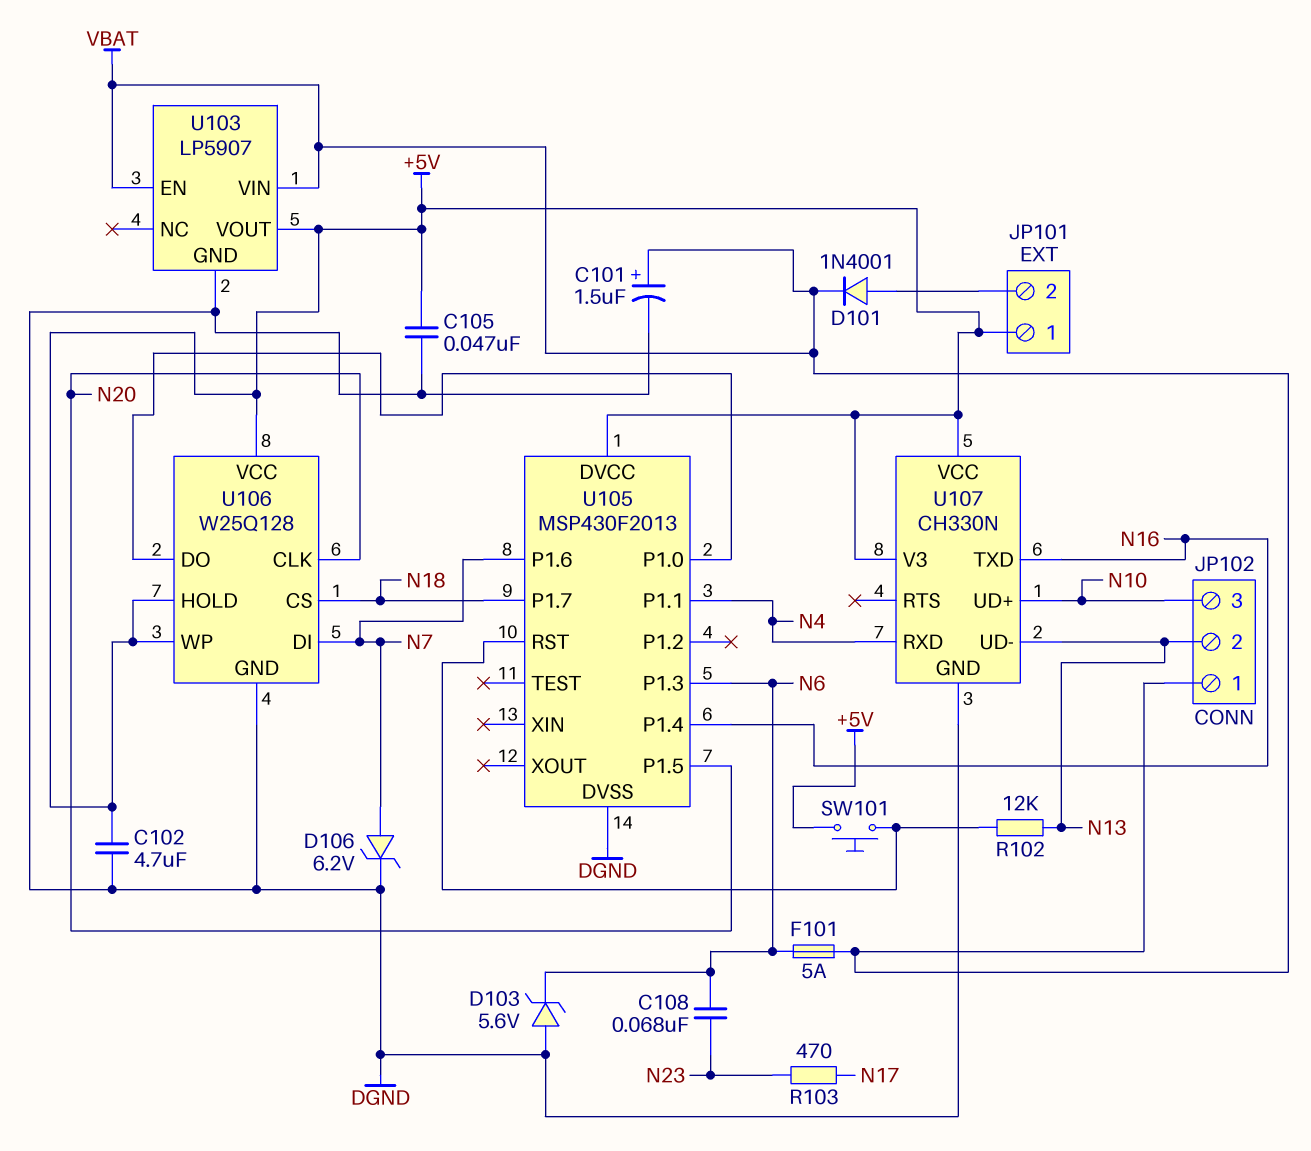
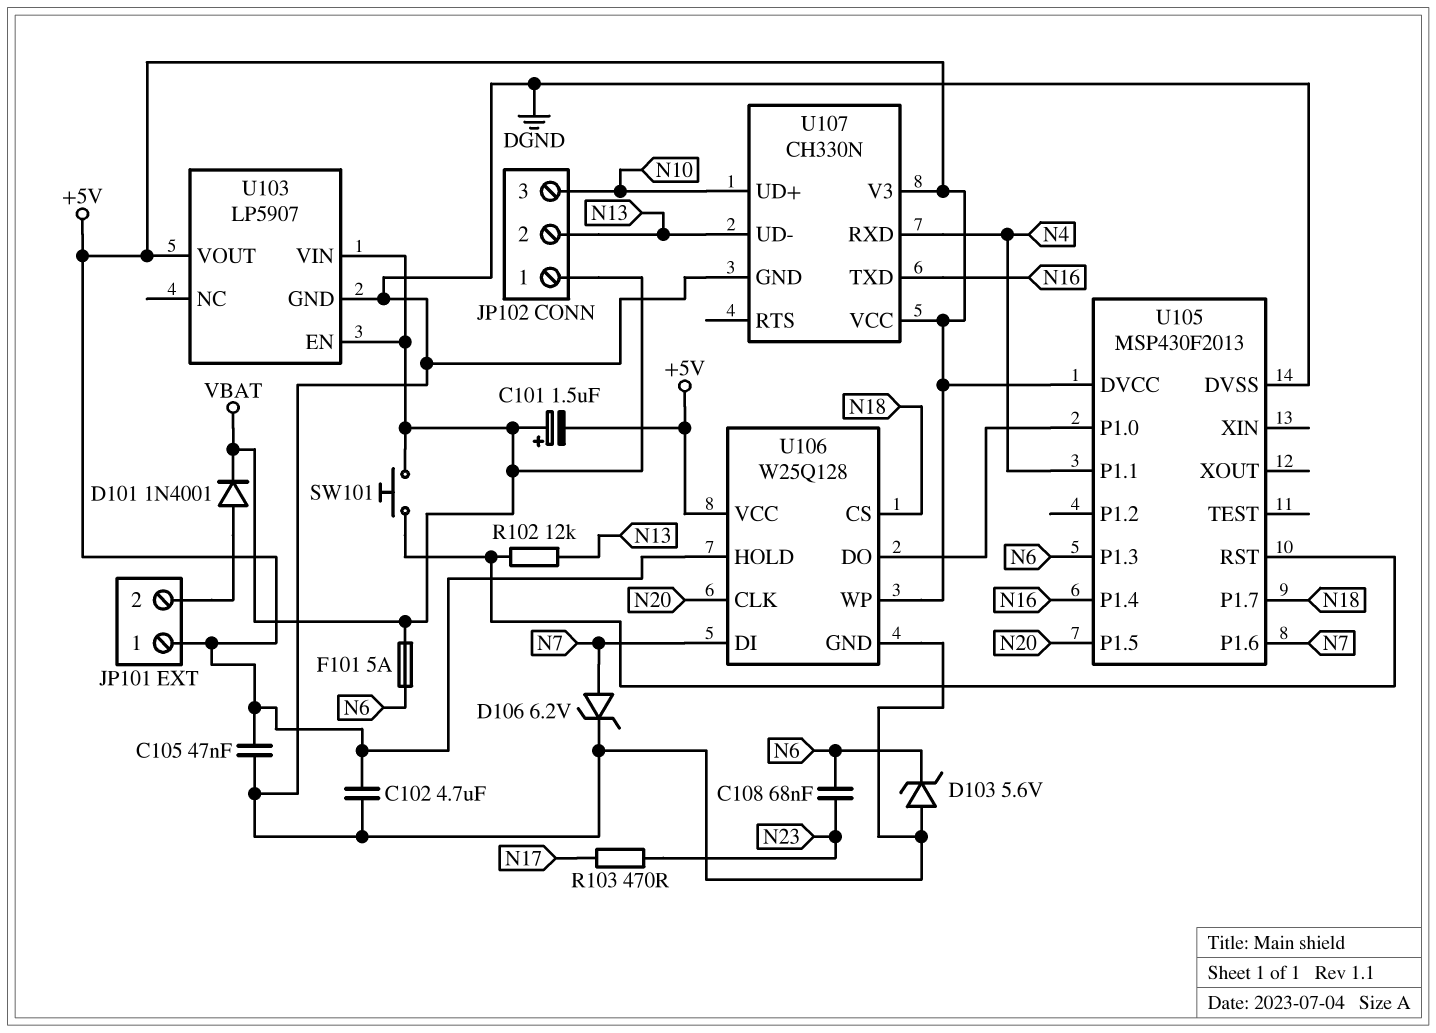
C101: 1.5uF (plus VBAT, minus DGND) -> 1.5uF (plus VBAT, minus +5V)
SW101: button (+5V, U105/RST) -> button (U105/RST, VBAT)

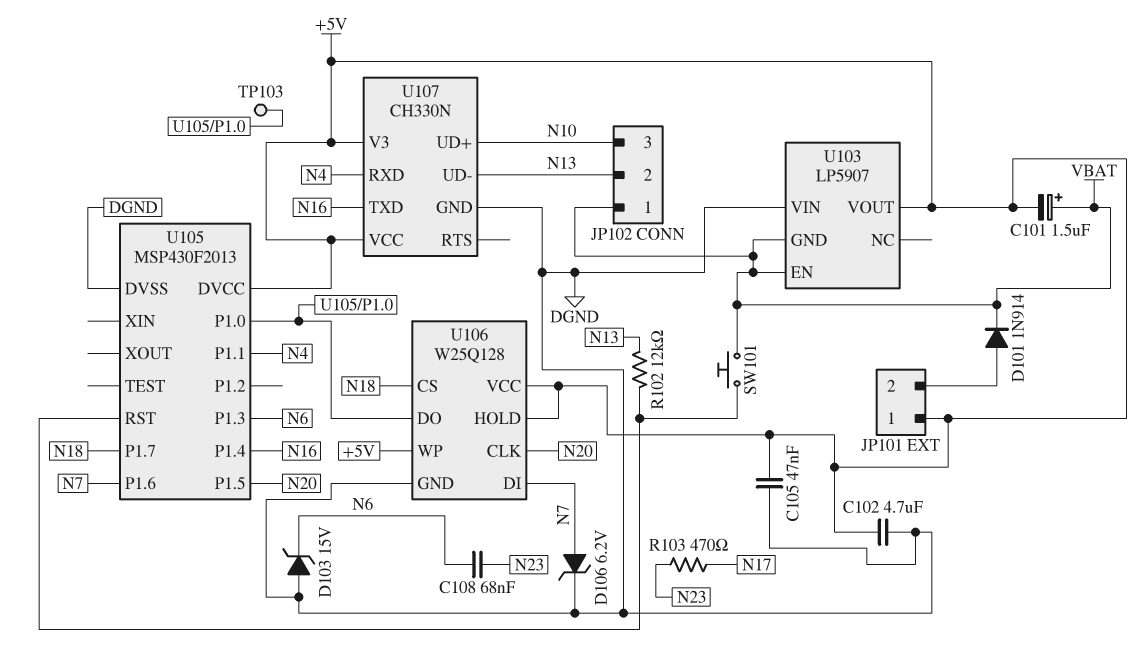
D101: diode 1N4001 (A JP101/2, K VBAT) -> diode 1N914 (A JP101/2, K VBAT)
D103: zener 5.6V (A DGND, K N6) -> zener 15V (A DGND, K N6)
F101: 5A (N6, VBAT) -> none
TP103: none -> test point (U105/P1.0)
U103 pin GND: DGND -> VBAT
U103 pin VIN: VBAT -> DGND

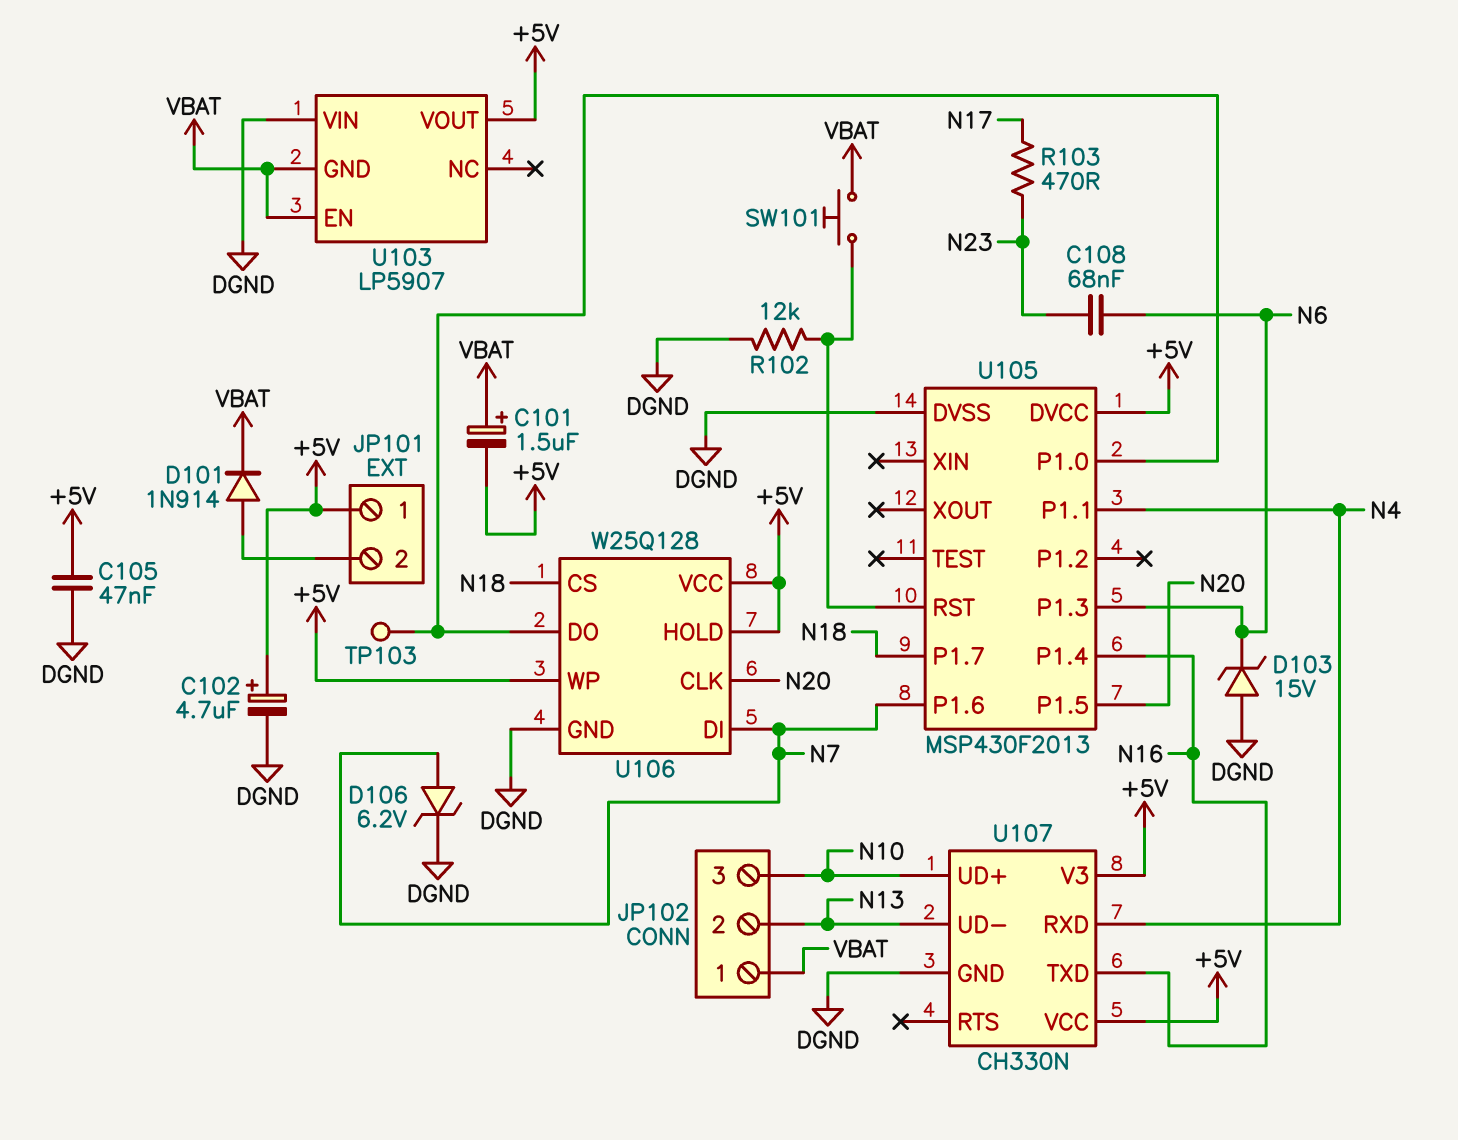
C102: 4.7uF (+5V, DGND) -> 4.7uF (plus +5V, minus DGND)
R102: 12k (N13, U105/RST) -> 12k (DGND, U105/RST)

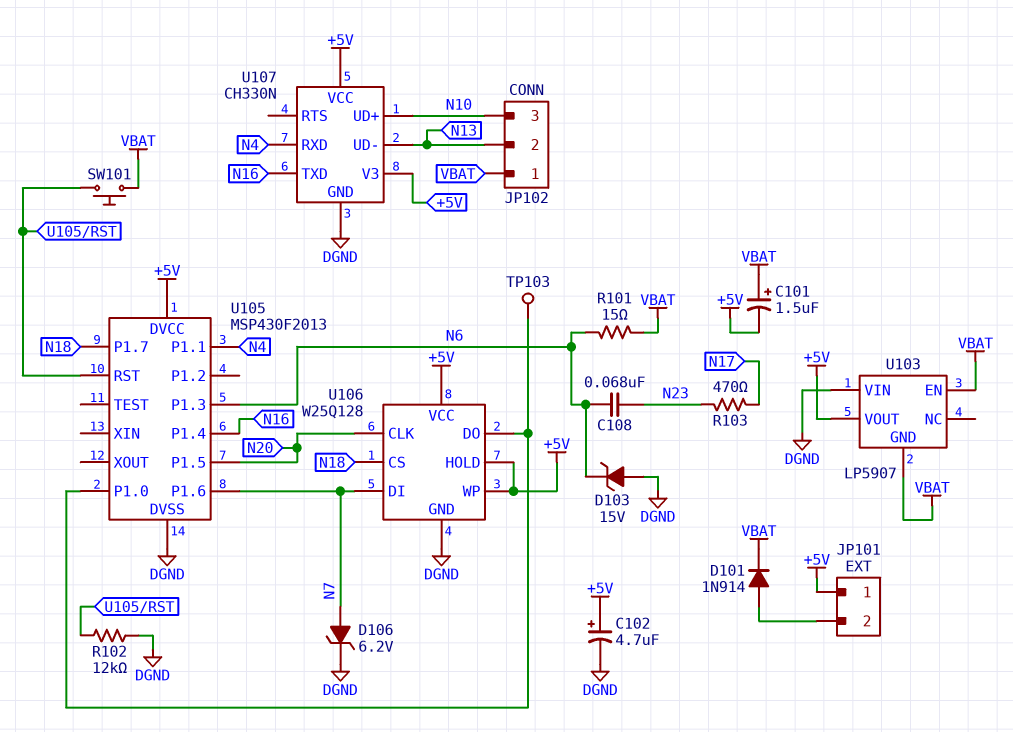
C105: 47nF (+5V, DGND) -> none
R101: none -> 15 (N6, VBAT)

